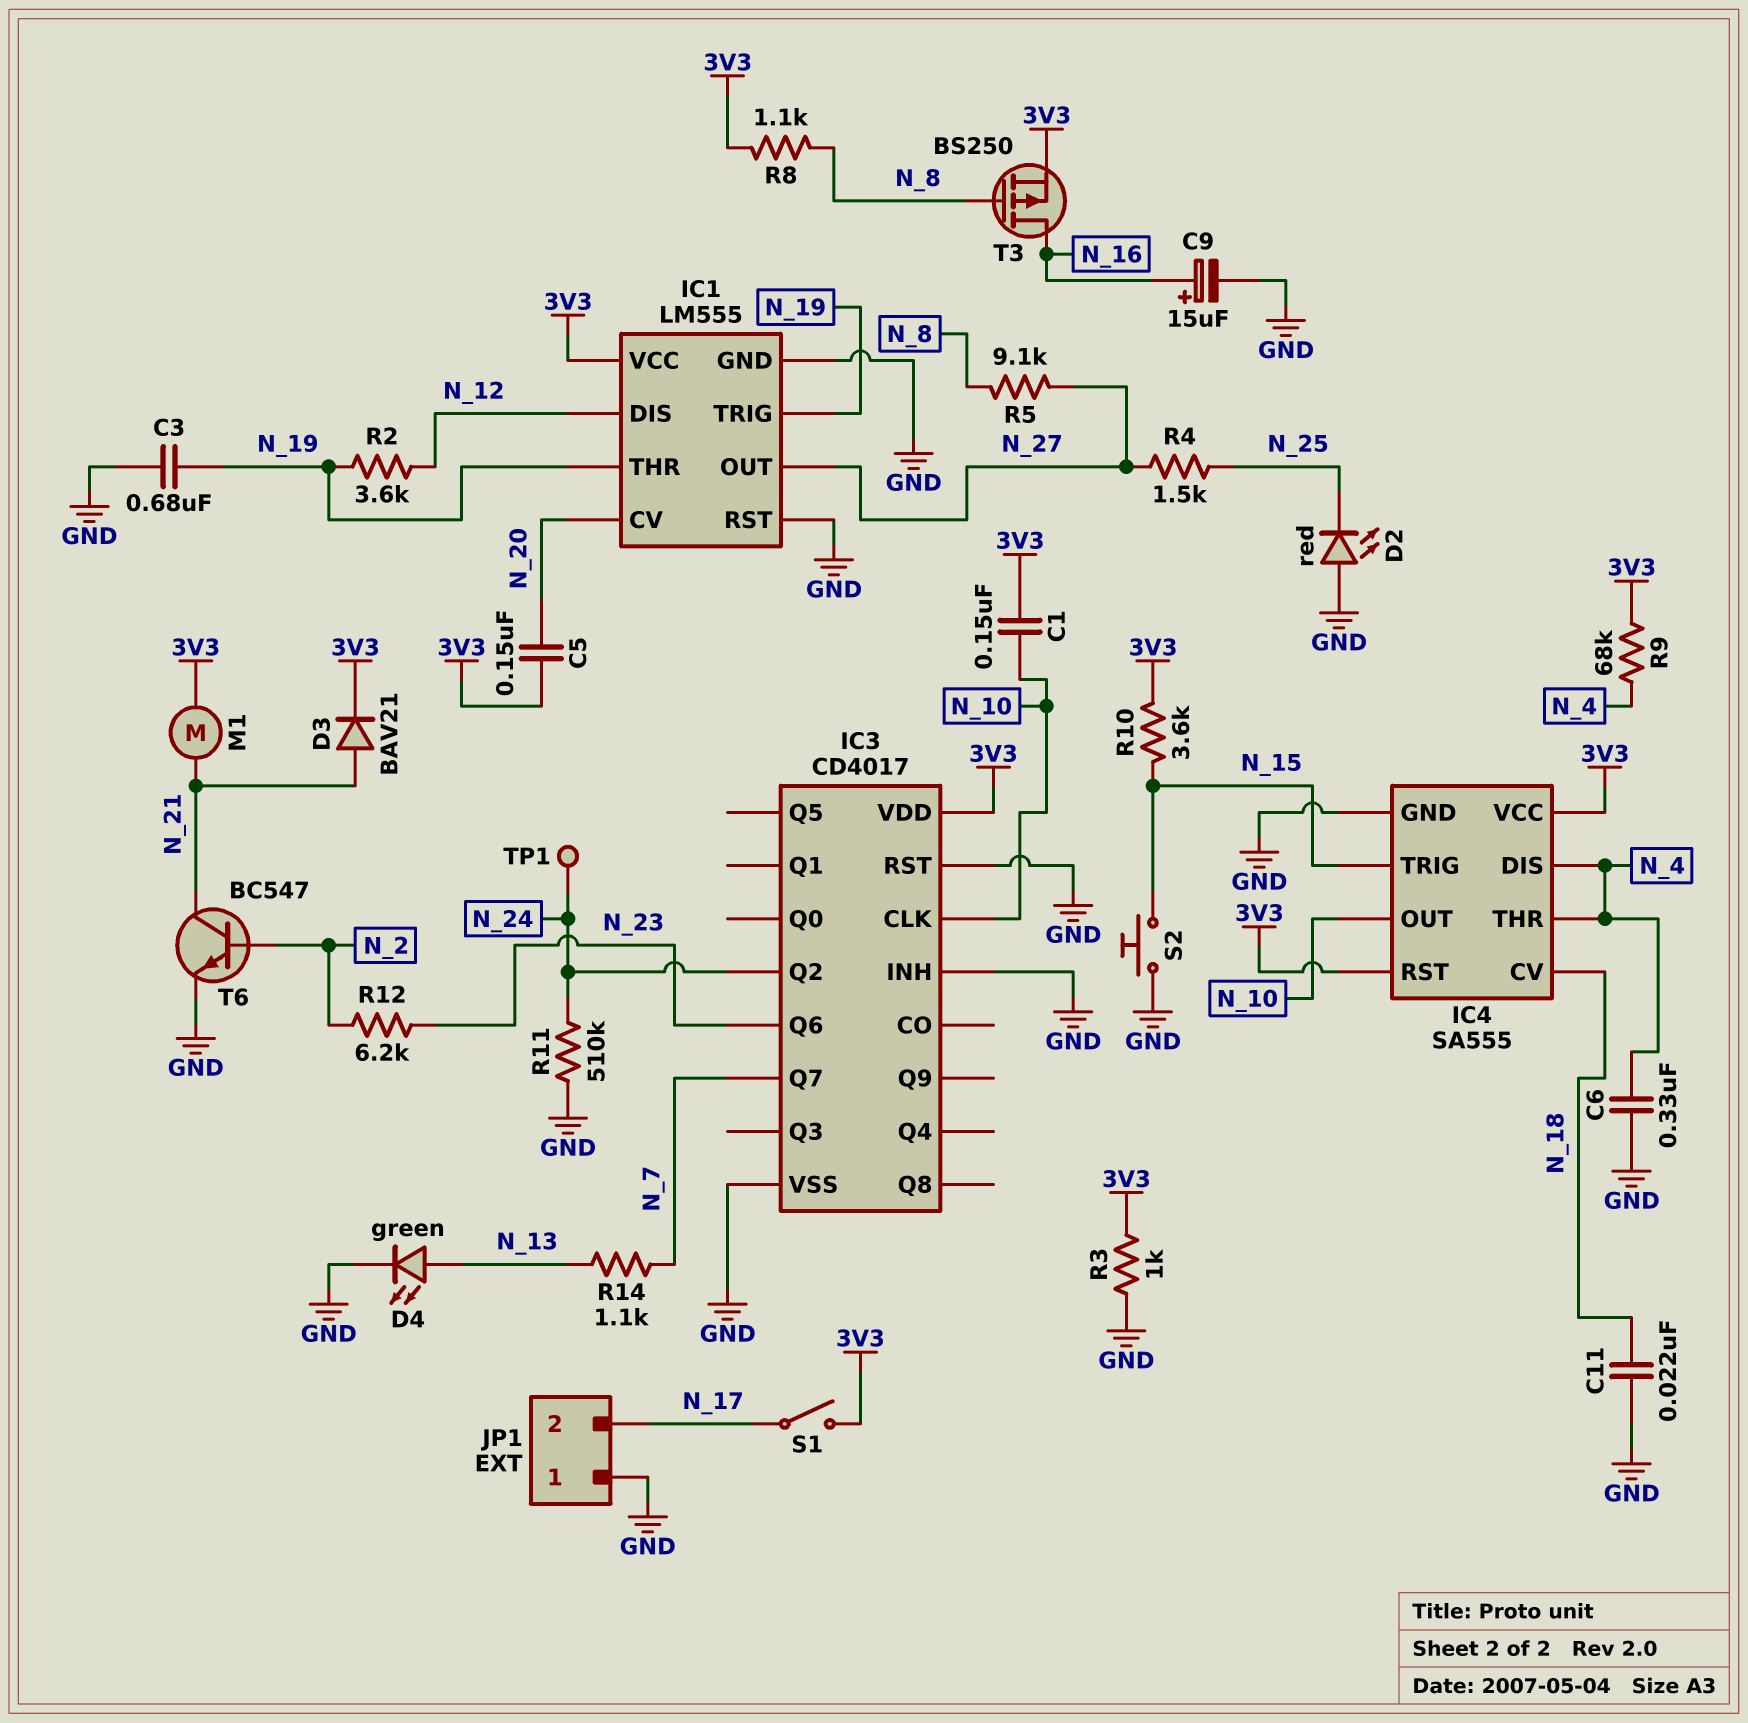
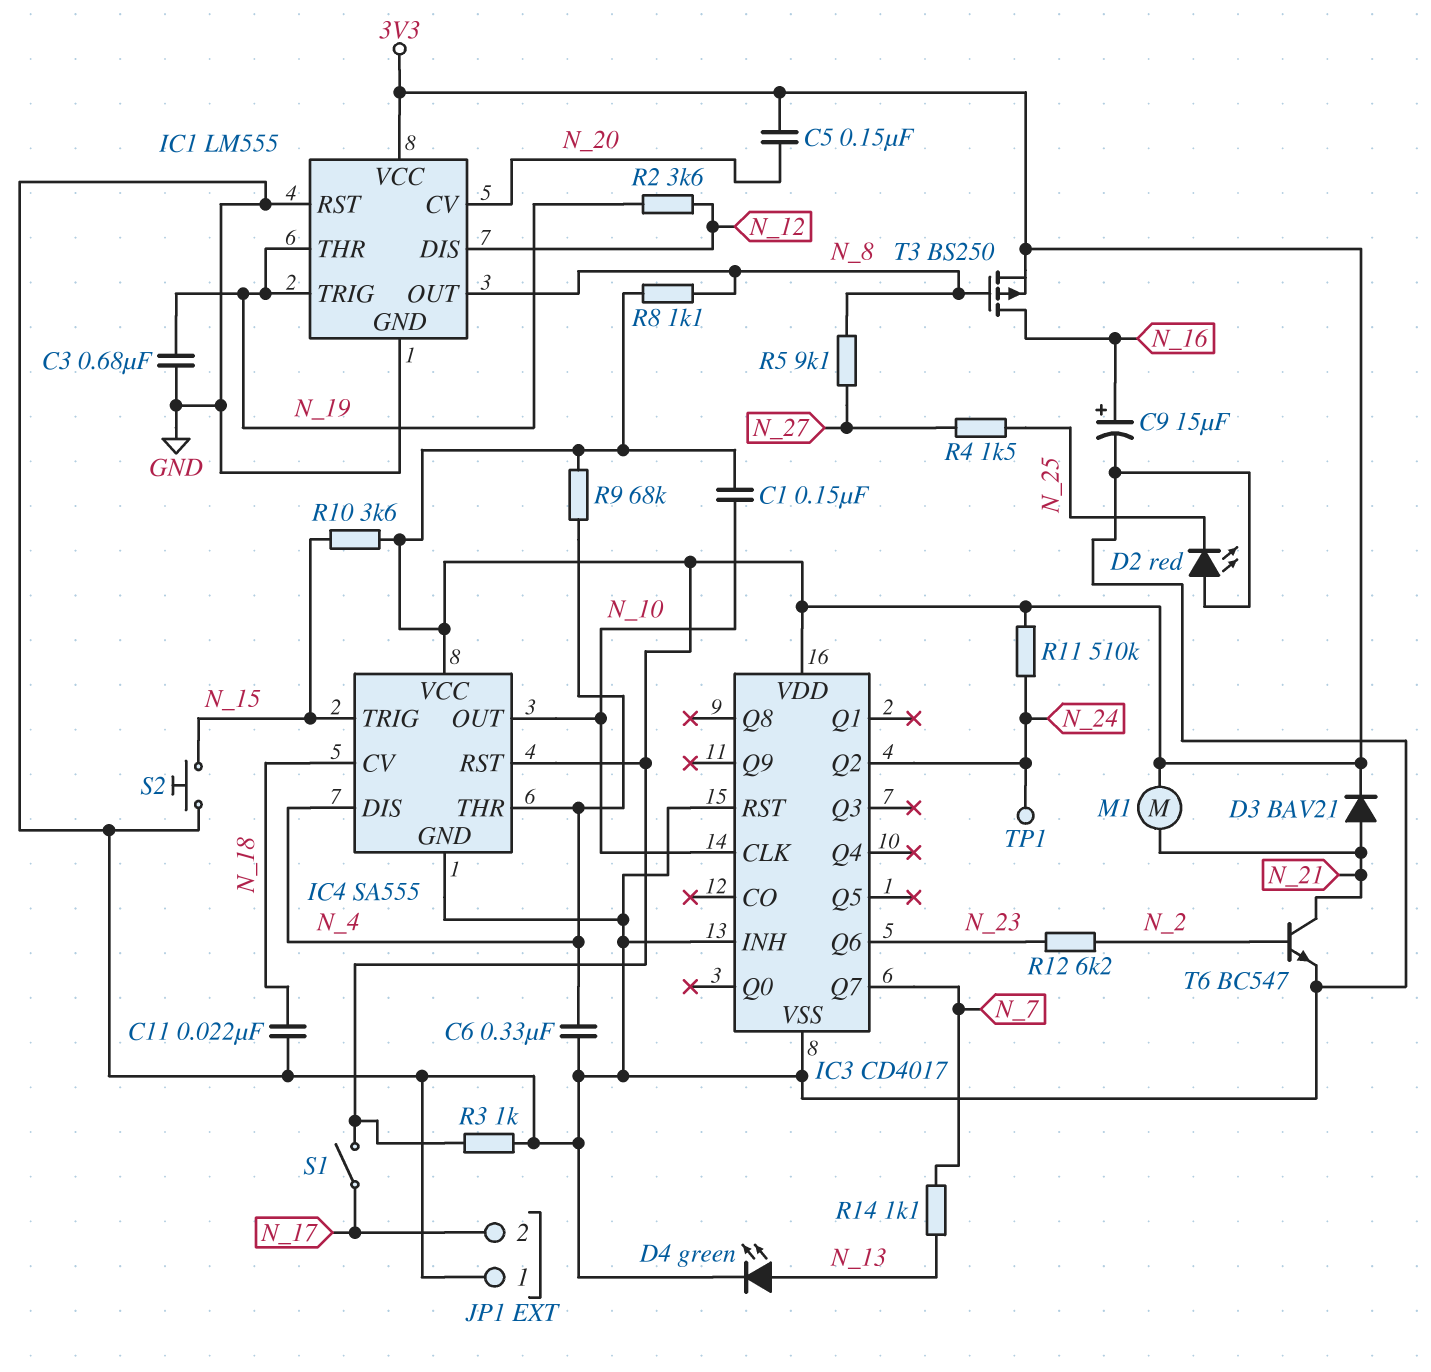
IC1 pin OUT: N_27 -> N_8
R11: 510k (GND, N_24) -> 510k (3V3, N_24)

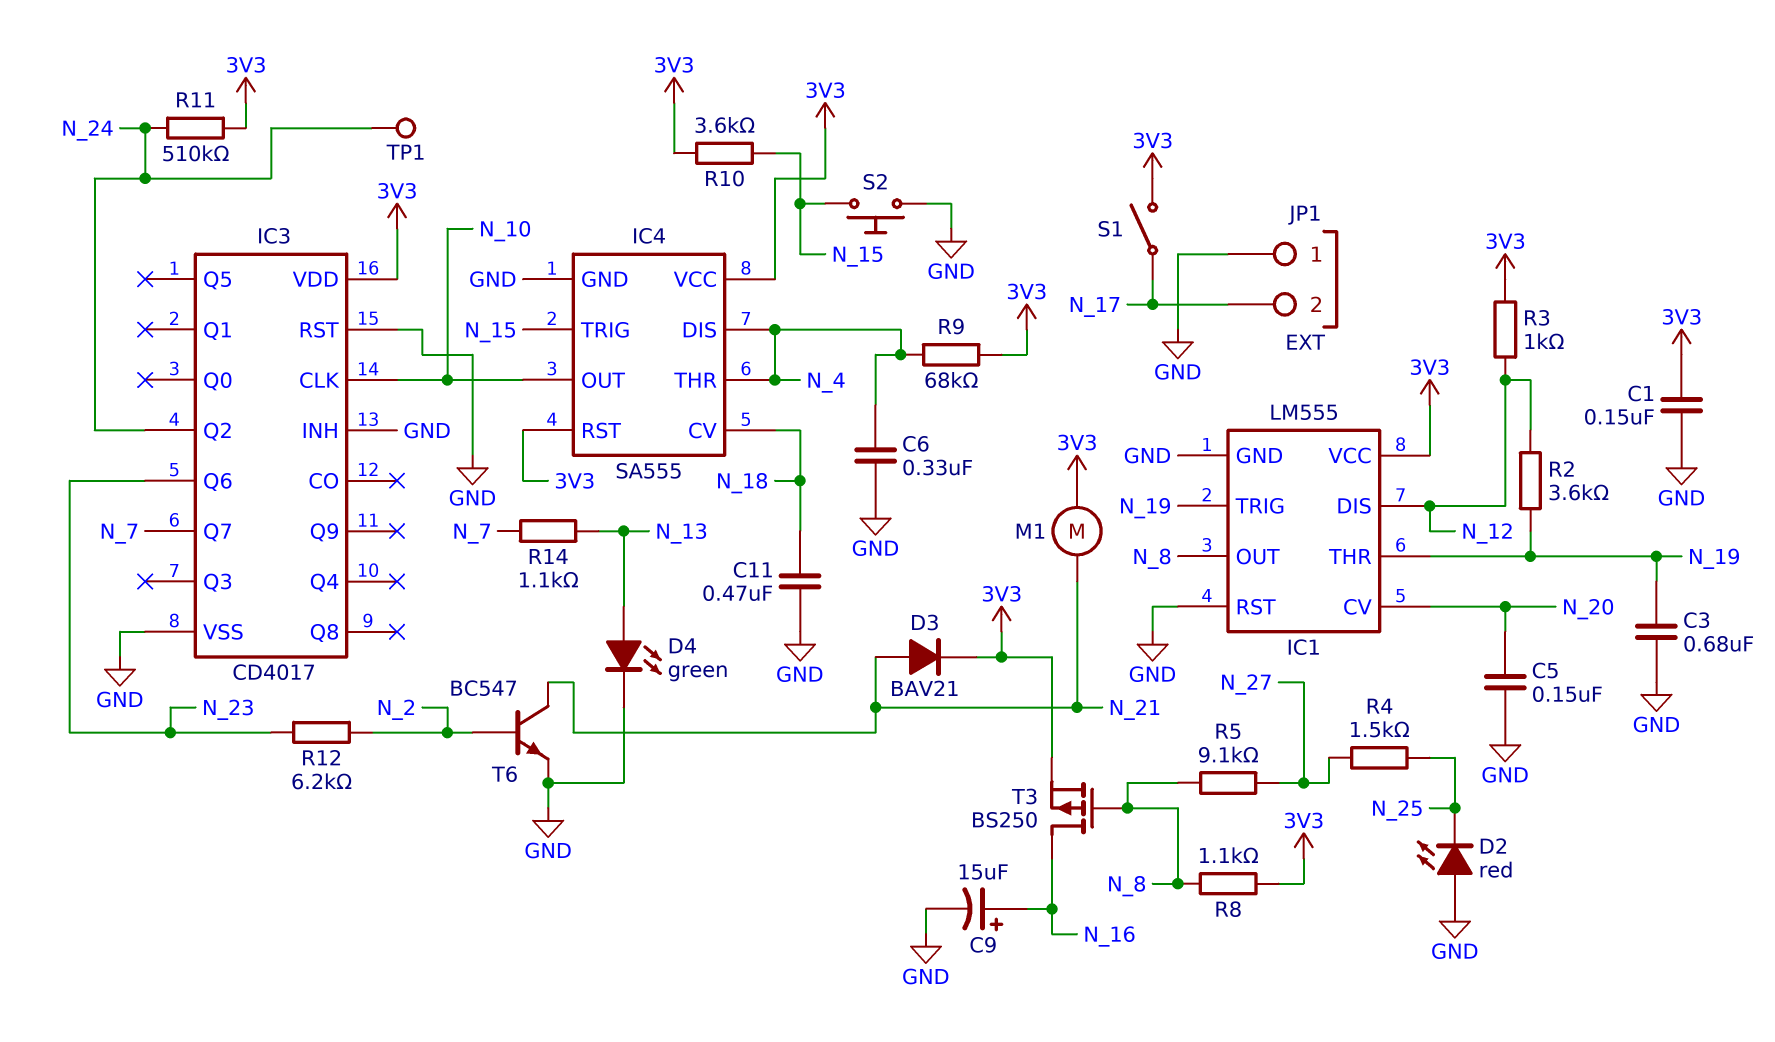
C1: 150nF (3V3, N_10) -> 150nF (3V3, GND)
C5: 150nF (3V3, N_20) -> 150nF (GND, N_20)
C11: 22nF (GND, N_18) -> 470nF (GND, N_18)
R3: 1k (3V3, GND) -> 1k (3V3, N_12)

